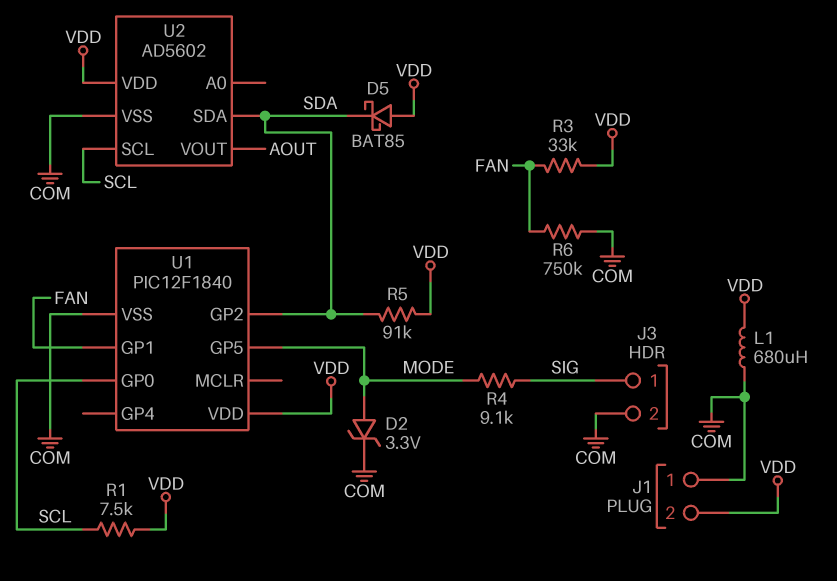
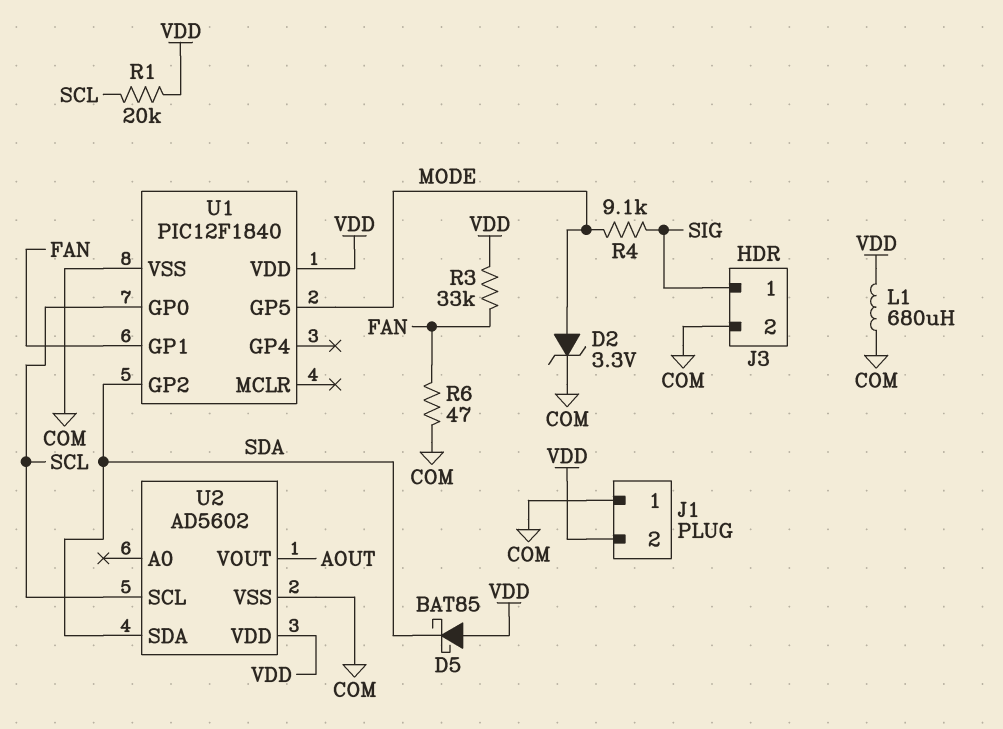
R1: 7.5k (SCL, VDD) -> 20k (SCL, VDD)
R5: 91k (SDA, VDD) -> none
R6: 750k (COM, FAN) -> 47 (COM, FAN)

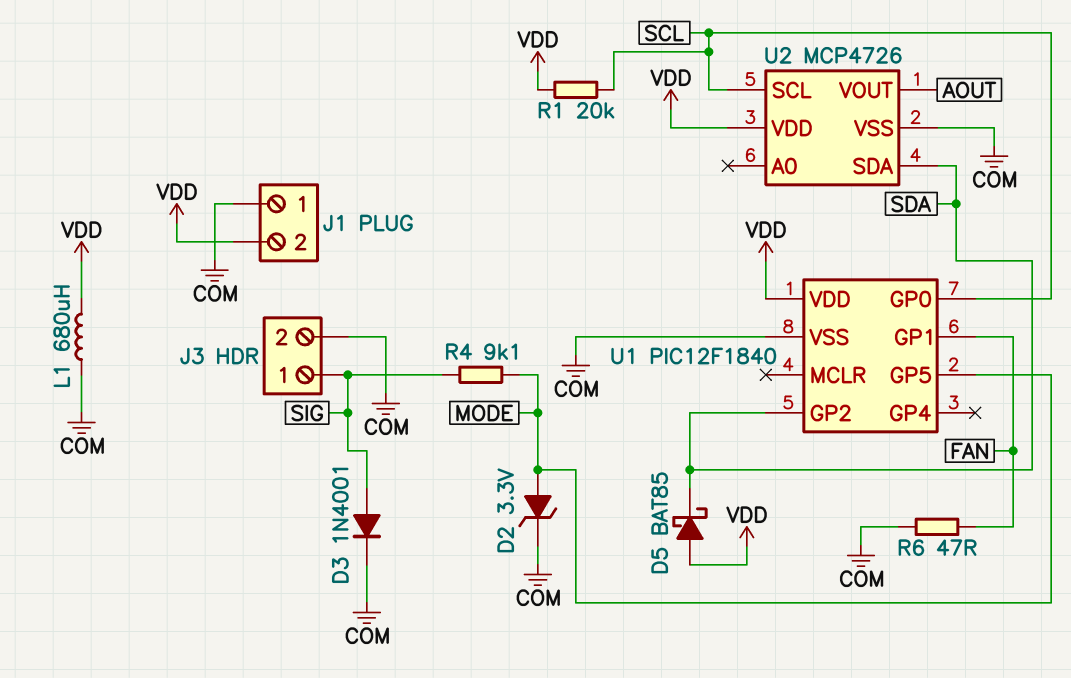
D3: none -> diode 1N4001 (A SIG, K COM)
R3: 33k (FAN, VDD) -> none
U2: AD5602 -> MCP4726

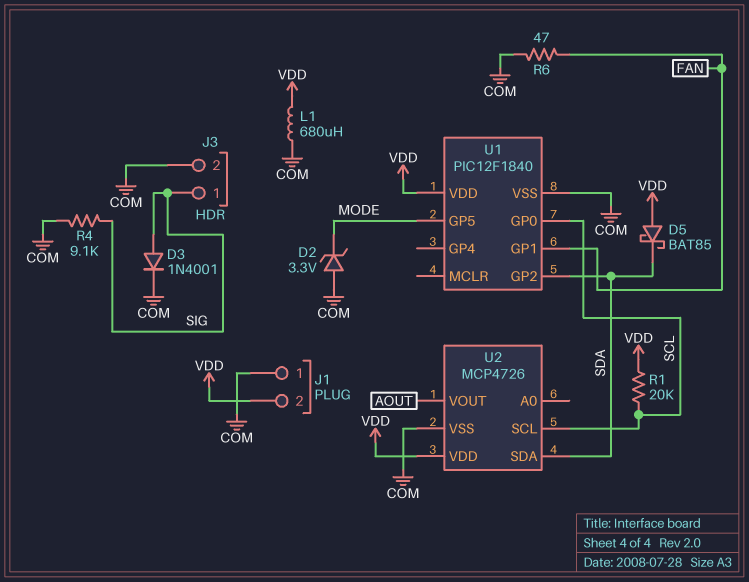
D2: zener 3.3V (A MODE, K COM) -> zener 3.3V (A COM, K MODE)
R4: 9.1k (MODE, SIG) -> 9.1k (COM, SIG)

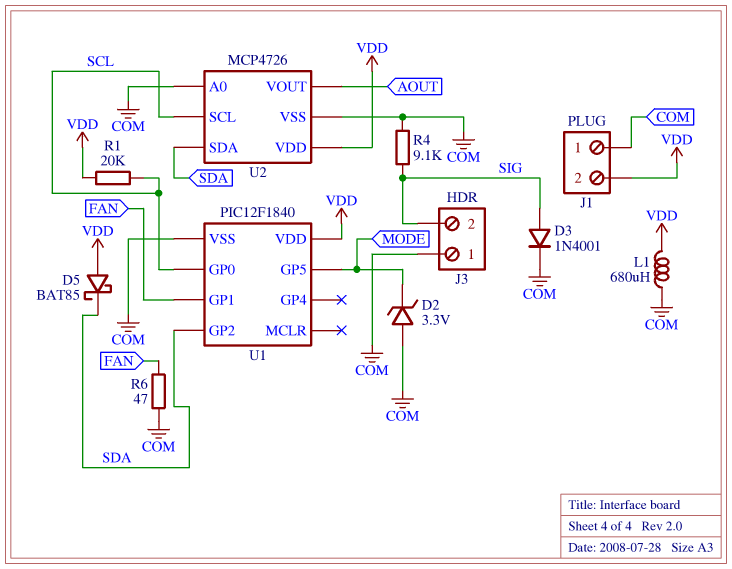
J3 pin 1: SIG -> COM
J3 pin 2: COM -> SIG
U2 pin A0: none -> COM

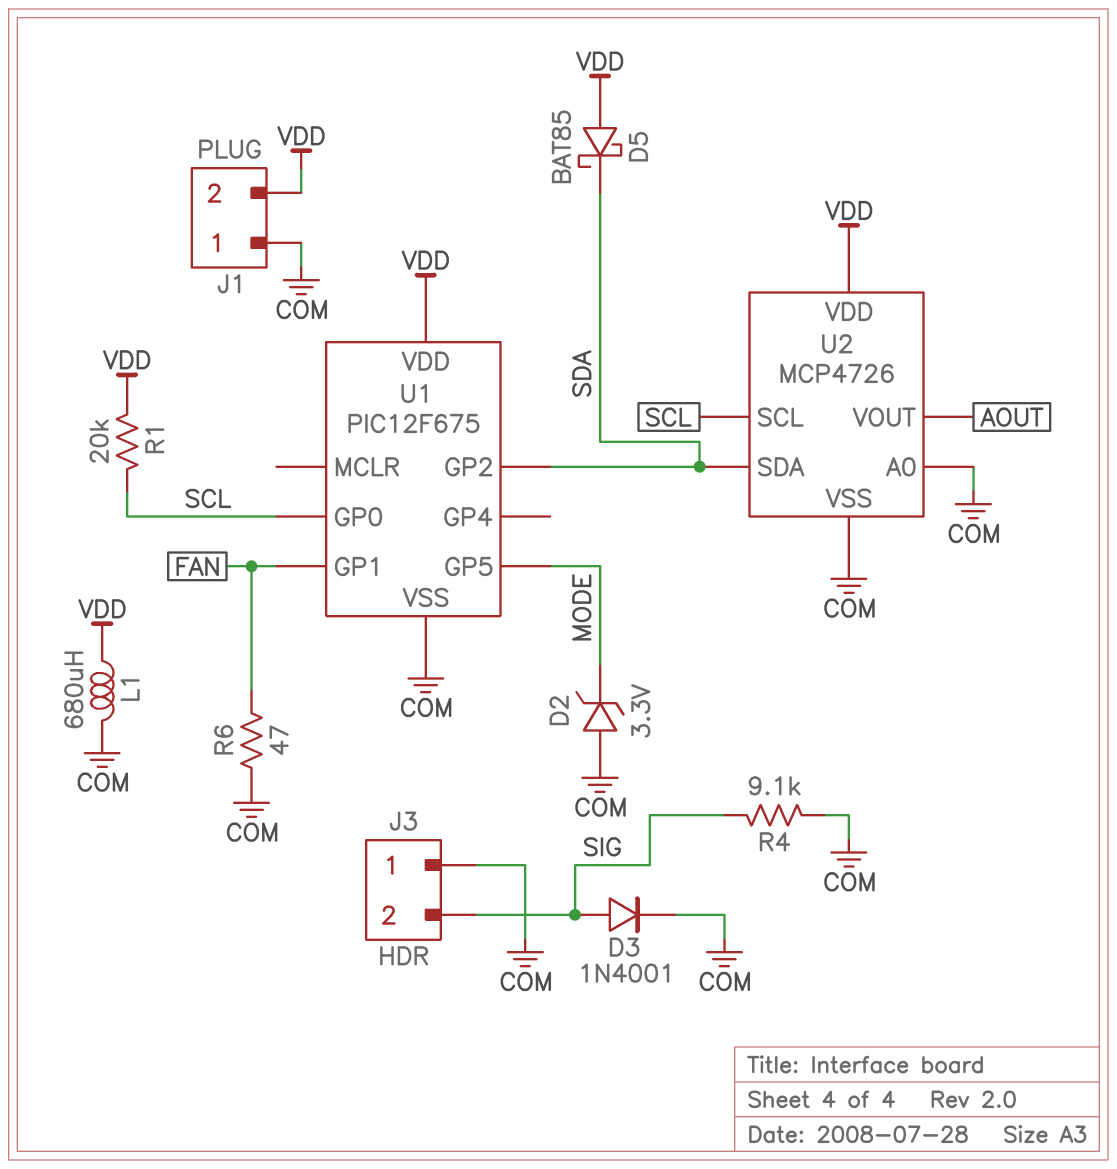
U1: PIC12F1840 -> PIC12F675

